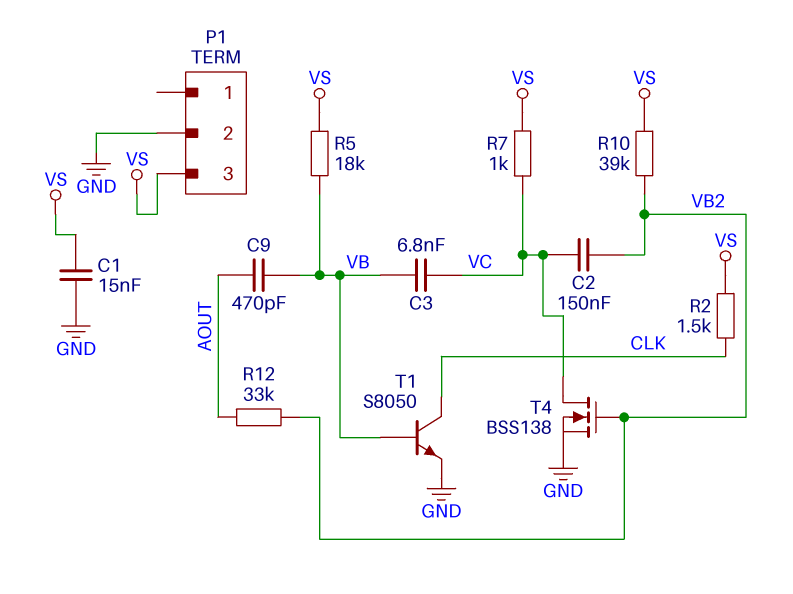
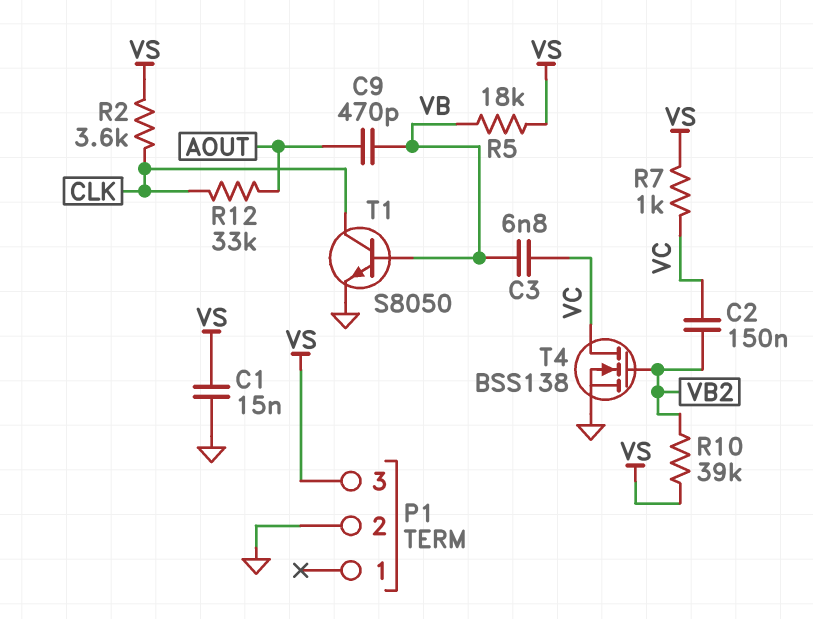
R2: 1.5k (CLK, VS) -> 3.6k (CLK, VS)
R12: 33k (AOUT, VB2) -> 33k (AOUT, CLK)

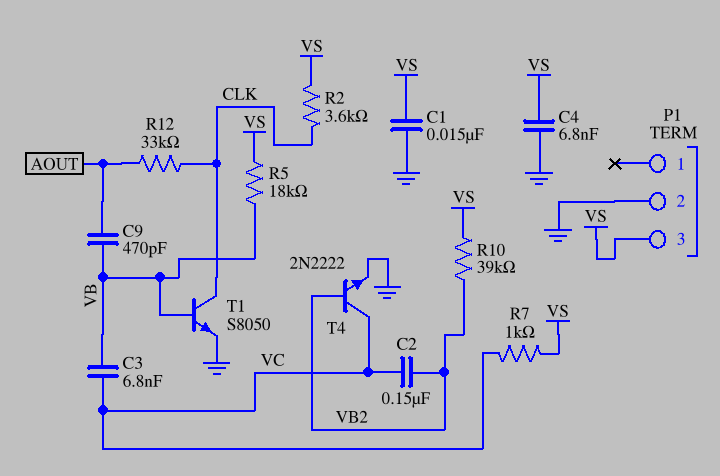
C4: none -> 6.8nF (GND, VS)
T4: NMOS BSS138 (G VB2, D VC, S GND) -> NPN 2N2222 (B VB2, C VC, E GND)

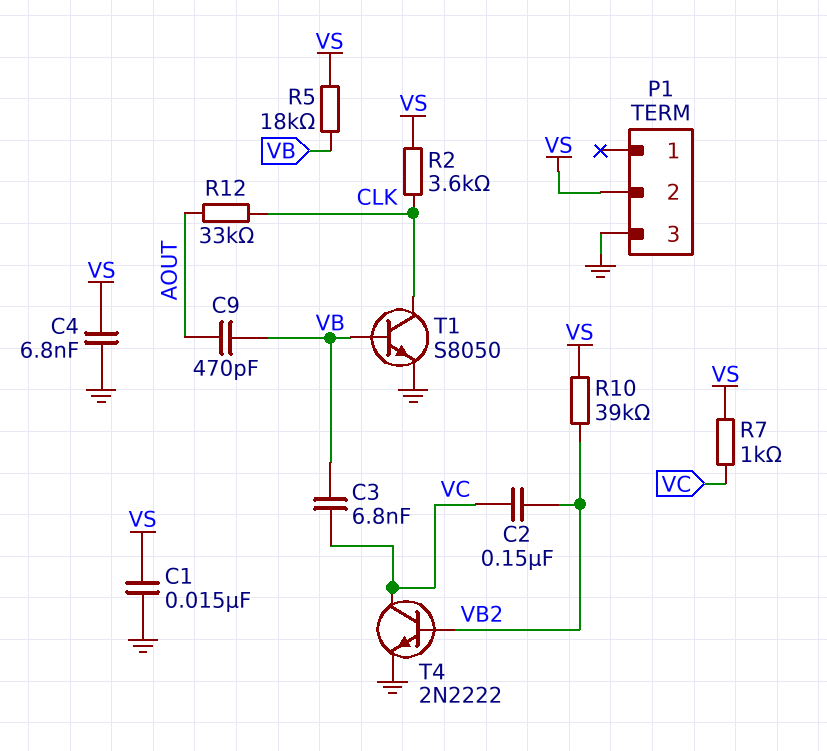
P1 pin 2: GND -> VS
P1 pin 3: VS -> GND

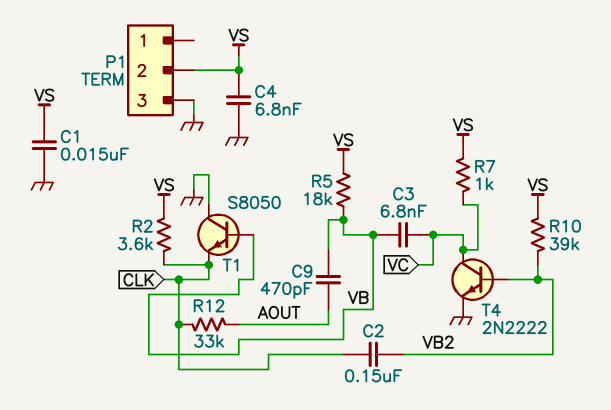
C2: 150nF (VB2, VC) -> 150nF (CLK, VB2)
T1: NPN S8050 (B VB, C CLK, E GND) -> NPN S8050 (B VB, C GND, E CLK)

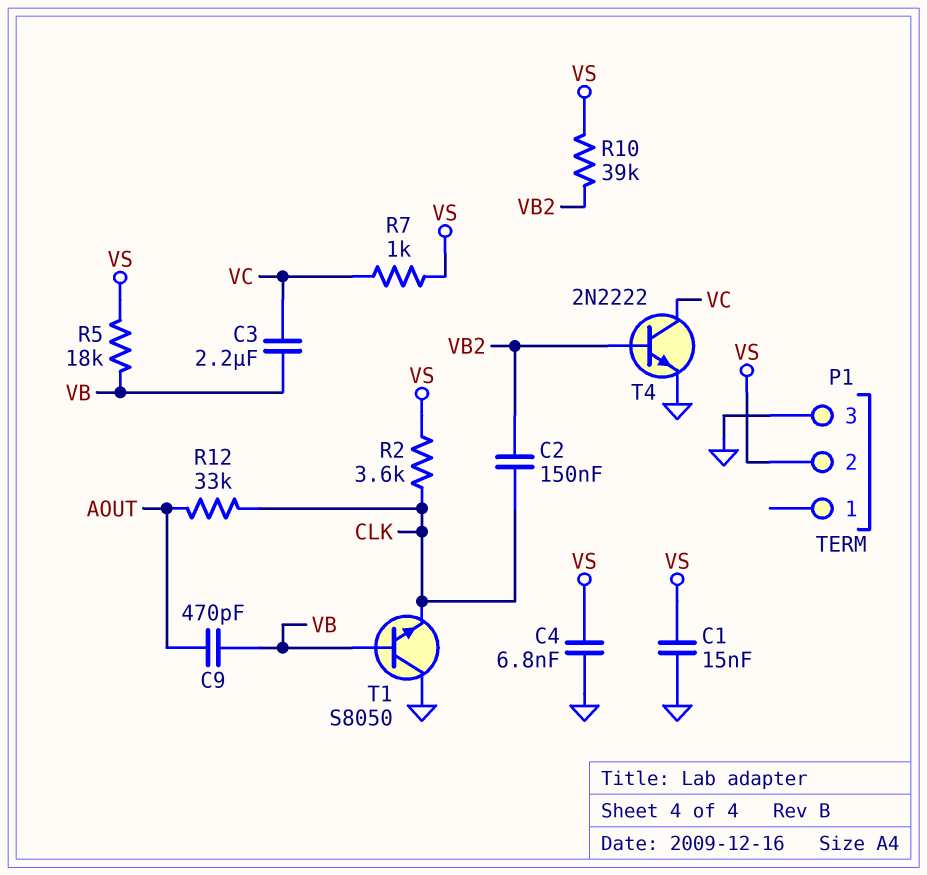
C3: 6.8nF (VB, VC) -> 2.2uF (VB, VC)

